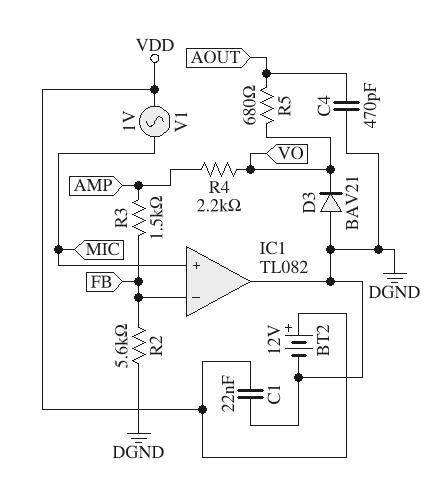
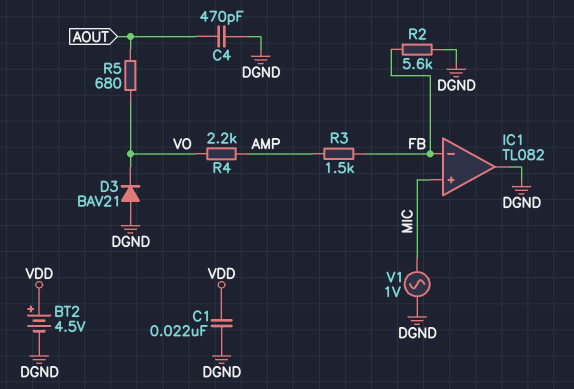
BT2: 12V (plus VDD, minus DGND) -> 4.5V (plus VDD, minus DGND)
V1: AC 1V (MIC, VDD) -> AC 1V (DGND, MIC)

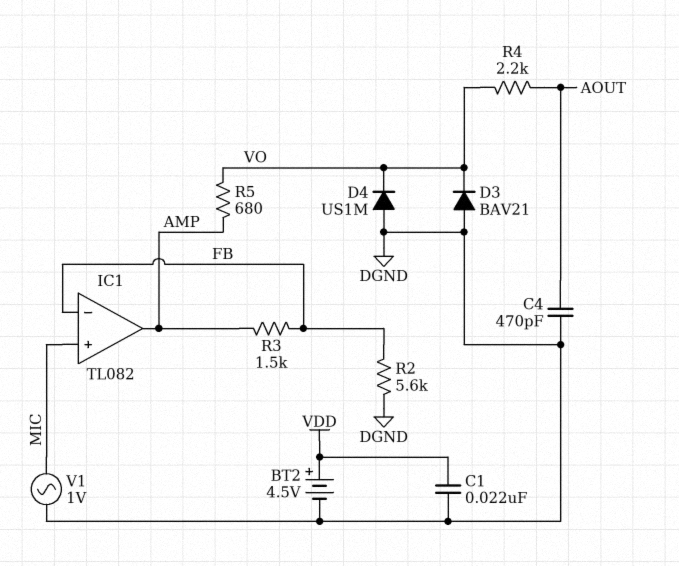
D4: none -> diode US1M (A DGND, K VO)
IC1 pin out: DGND -> AMP
R4: 2.2k (AMP, VO) -> 2.2k (AOUT, VO)
R5: 680 (AOUT, VO) -> 680 (AMP, VO)

